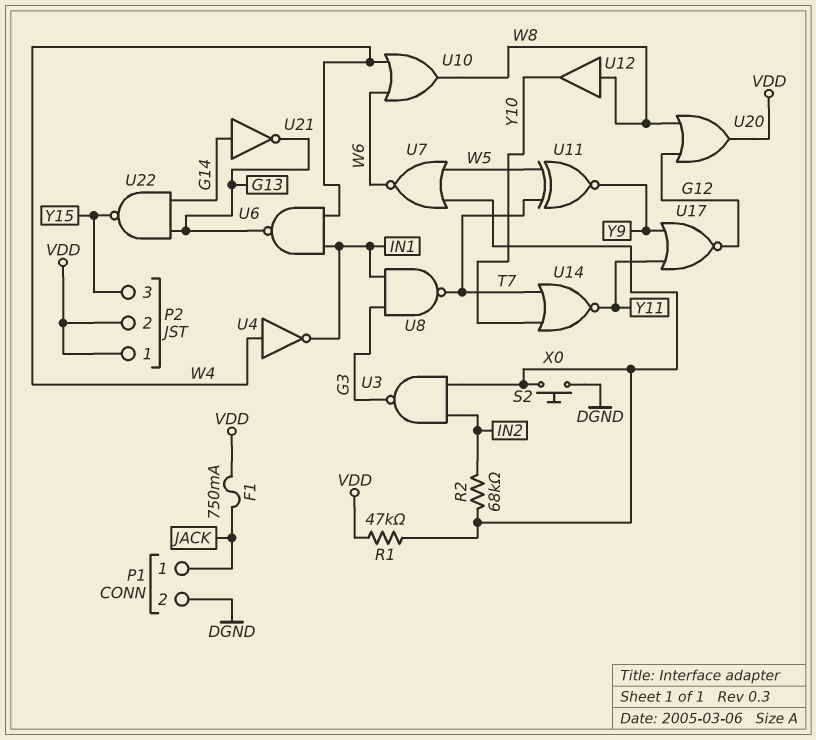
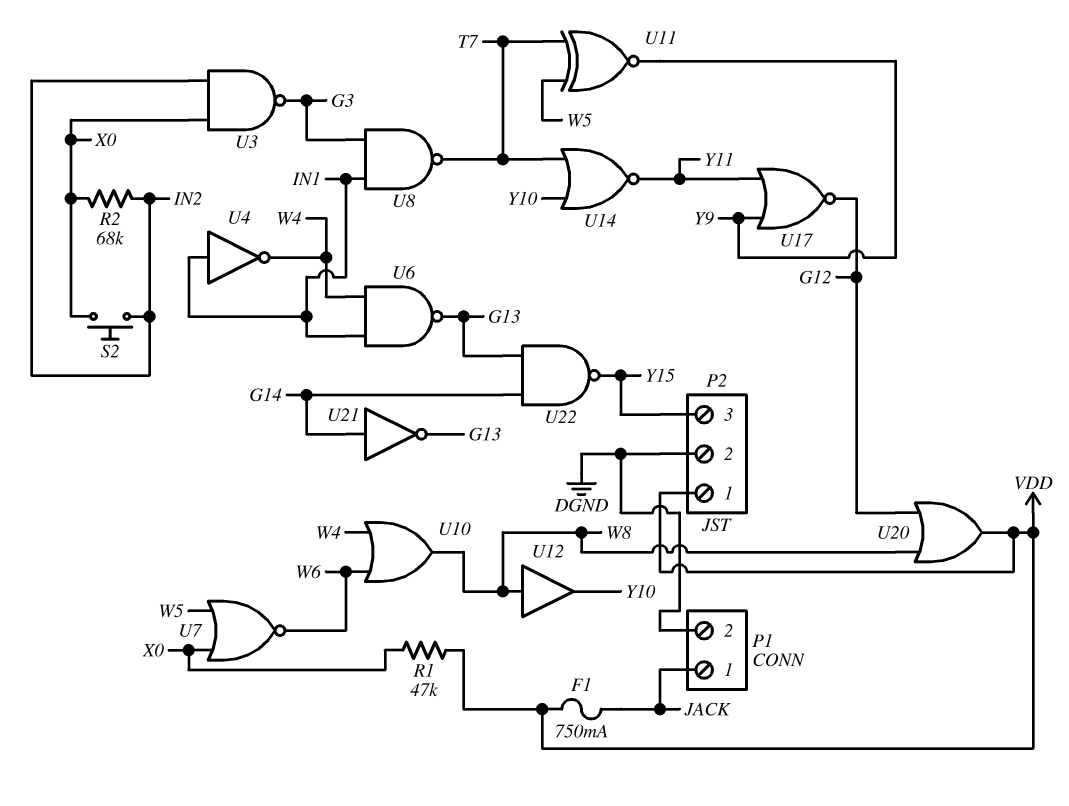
P2 pin 2: VDD -> DGND
S2: button (DGND, X0) -> button (IN2, X0)
U4: NOT (in W4, out IN1) -> NOT (in IN1, out W4)

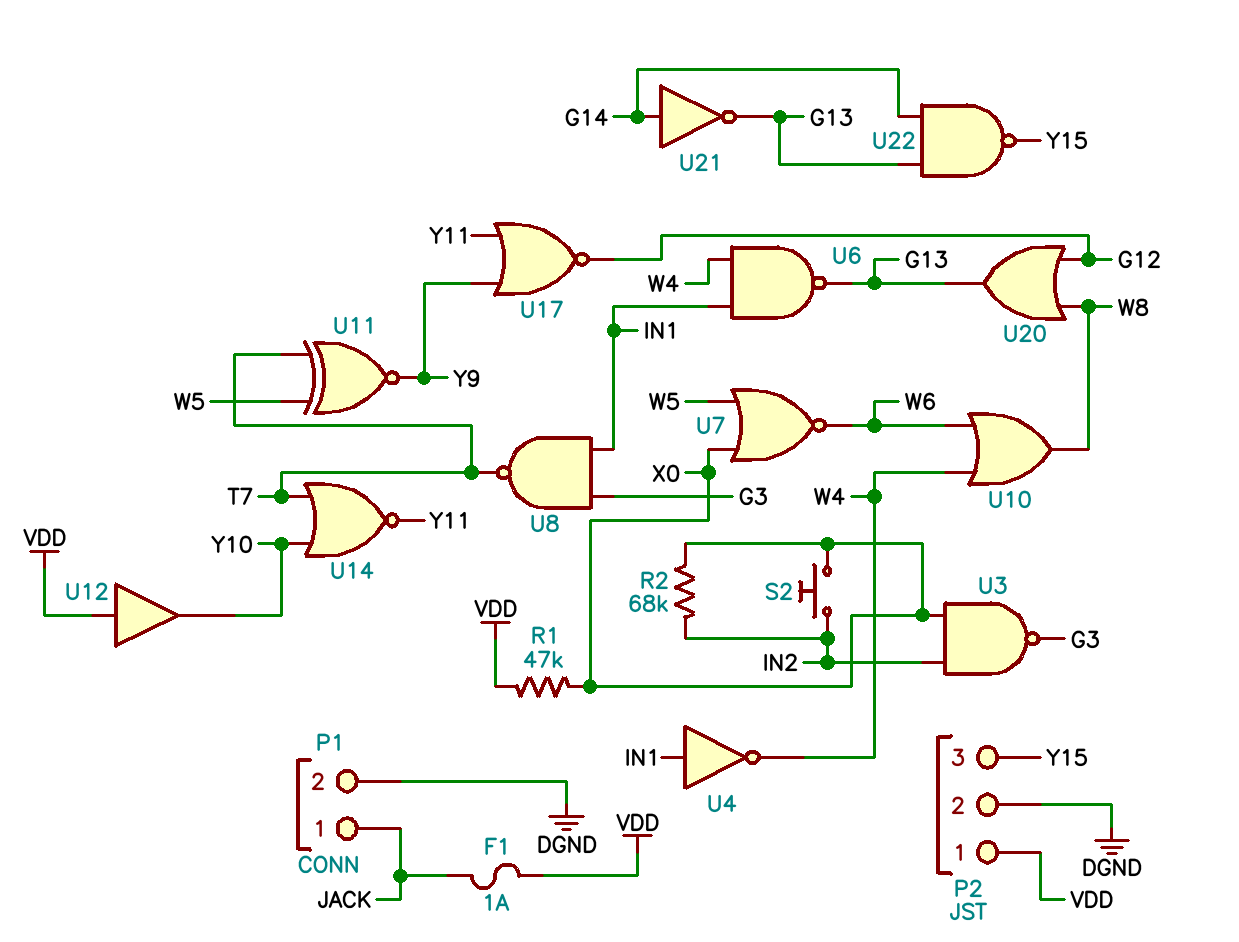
F1: 750mA (JACK, VDD) -> 1A (JACK, VDD)
U12: buffer (in W8, out Y10) -> buffer (in VDD, out Y10)
U20: OR (in G12, in W8, out VDD) -> OR (in G12, in W8, out G13)

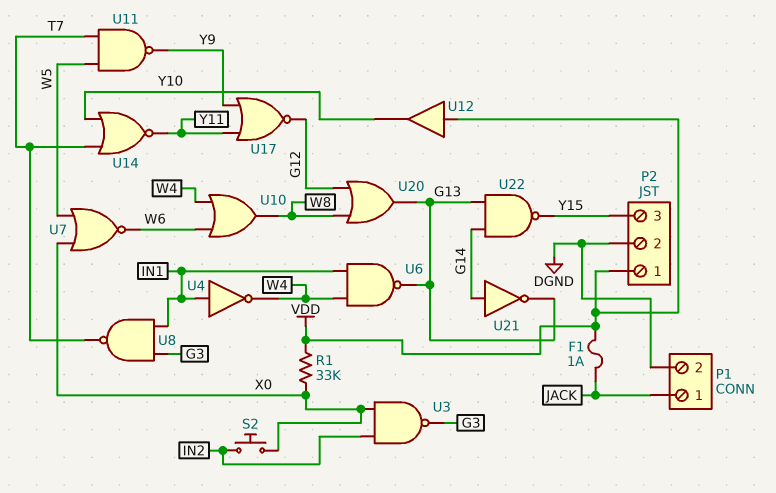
R1: 47k (VDD, X0) -> 33k (VDD, X0)
R2: 68k (IN2, X0) -> none
U11: XNOR (in T7, in W5, out Y9) -> NAND (in T7, in W5, out Y9)

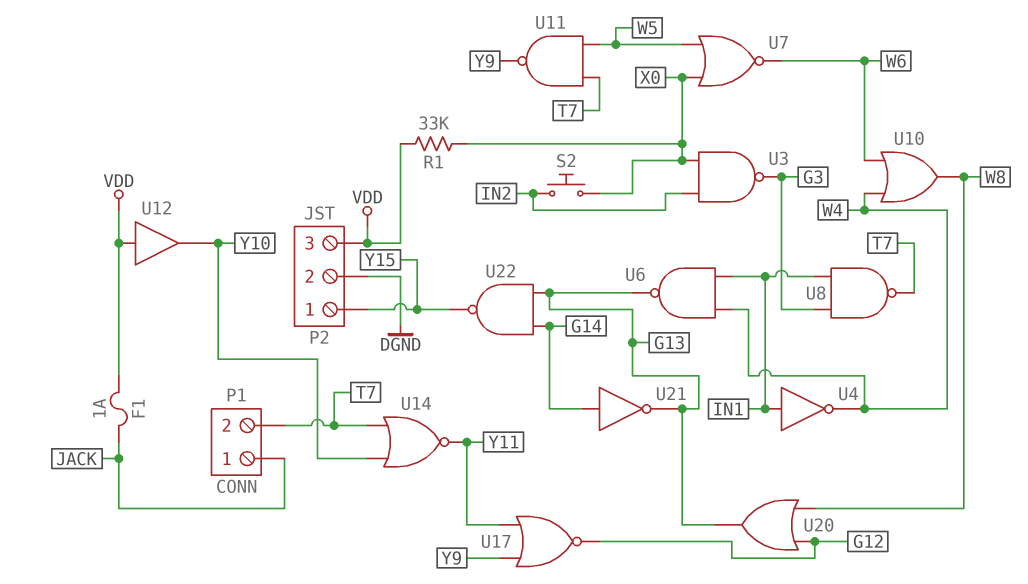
P1 pin 2: DGND -> T7
P2 pin 1: VDD -> Y15
P2 pin 3: Y15 -> VDD

